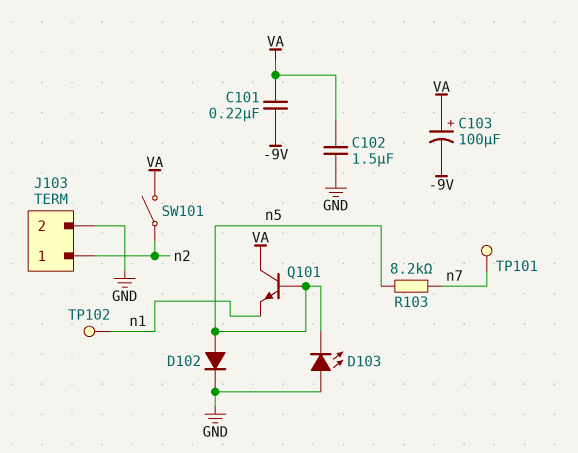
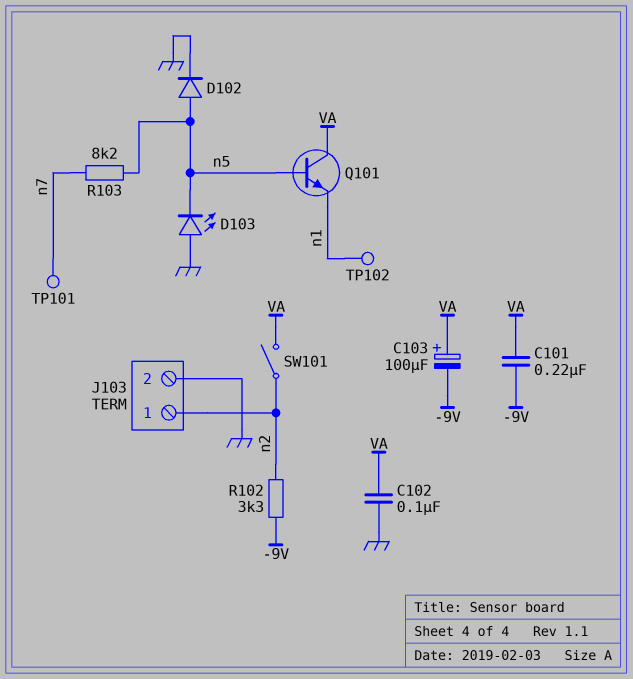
C102: 1.5uF (GND, VA) -> 100nF (GND, VA)
R102: none -> 3.3k (-9V, n2)

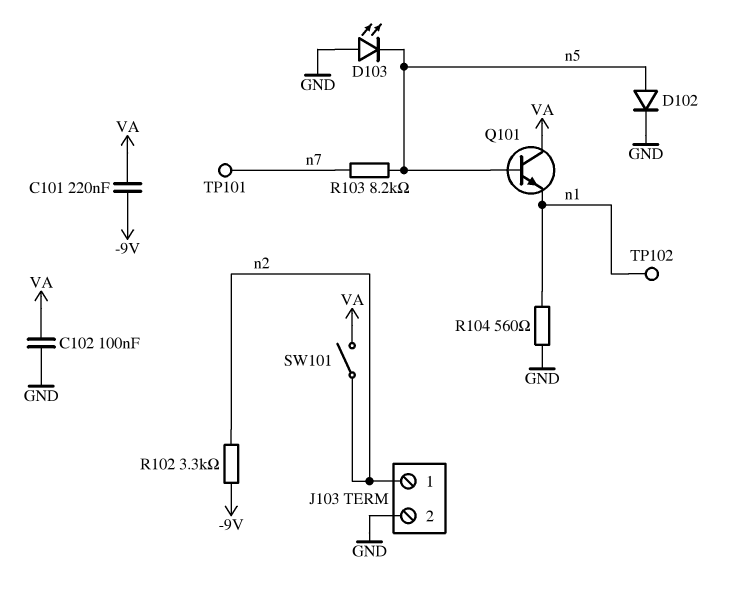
C103: 100uF (plus VA, minus -9V) -> none
R104: none -> 560 (GND, n1)

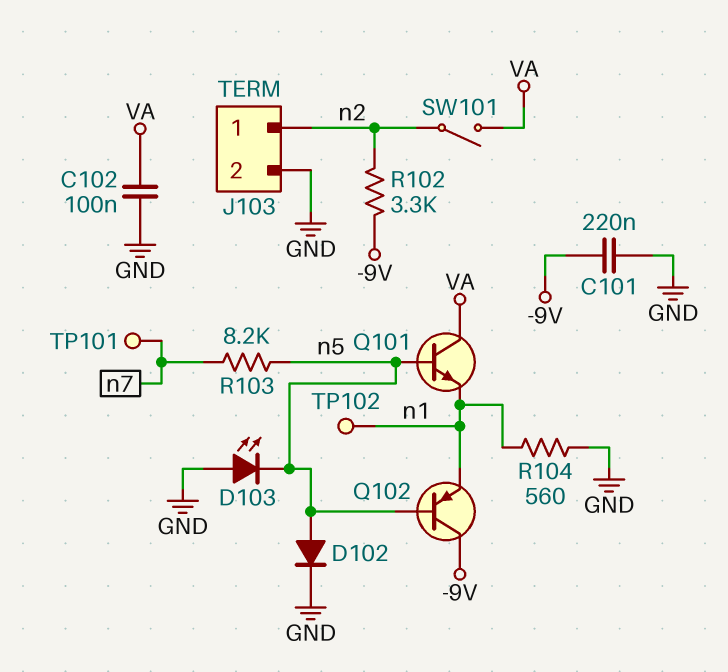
C101: 220nF (-9V, VA) -> 220nF (-9V, GND)
Q102: none -> PNP (B n5, C -9V, E n1)

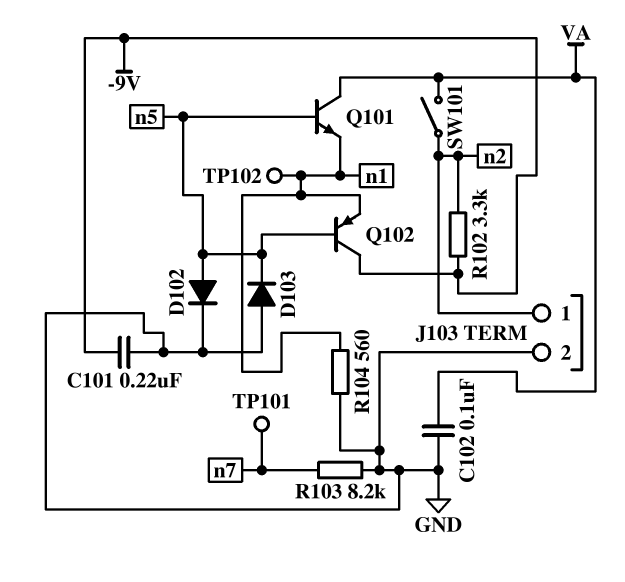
D103: LED (A GND, K n5) -> diode (A GND, K n5)
R103: 8.2k (n5, n7) -> 8.2k (GND, n7)

